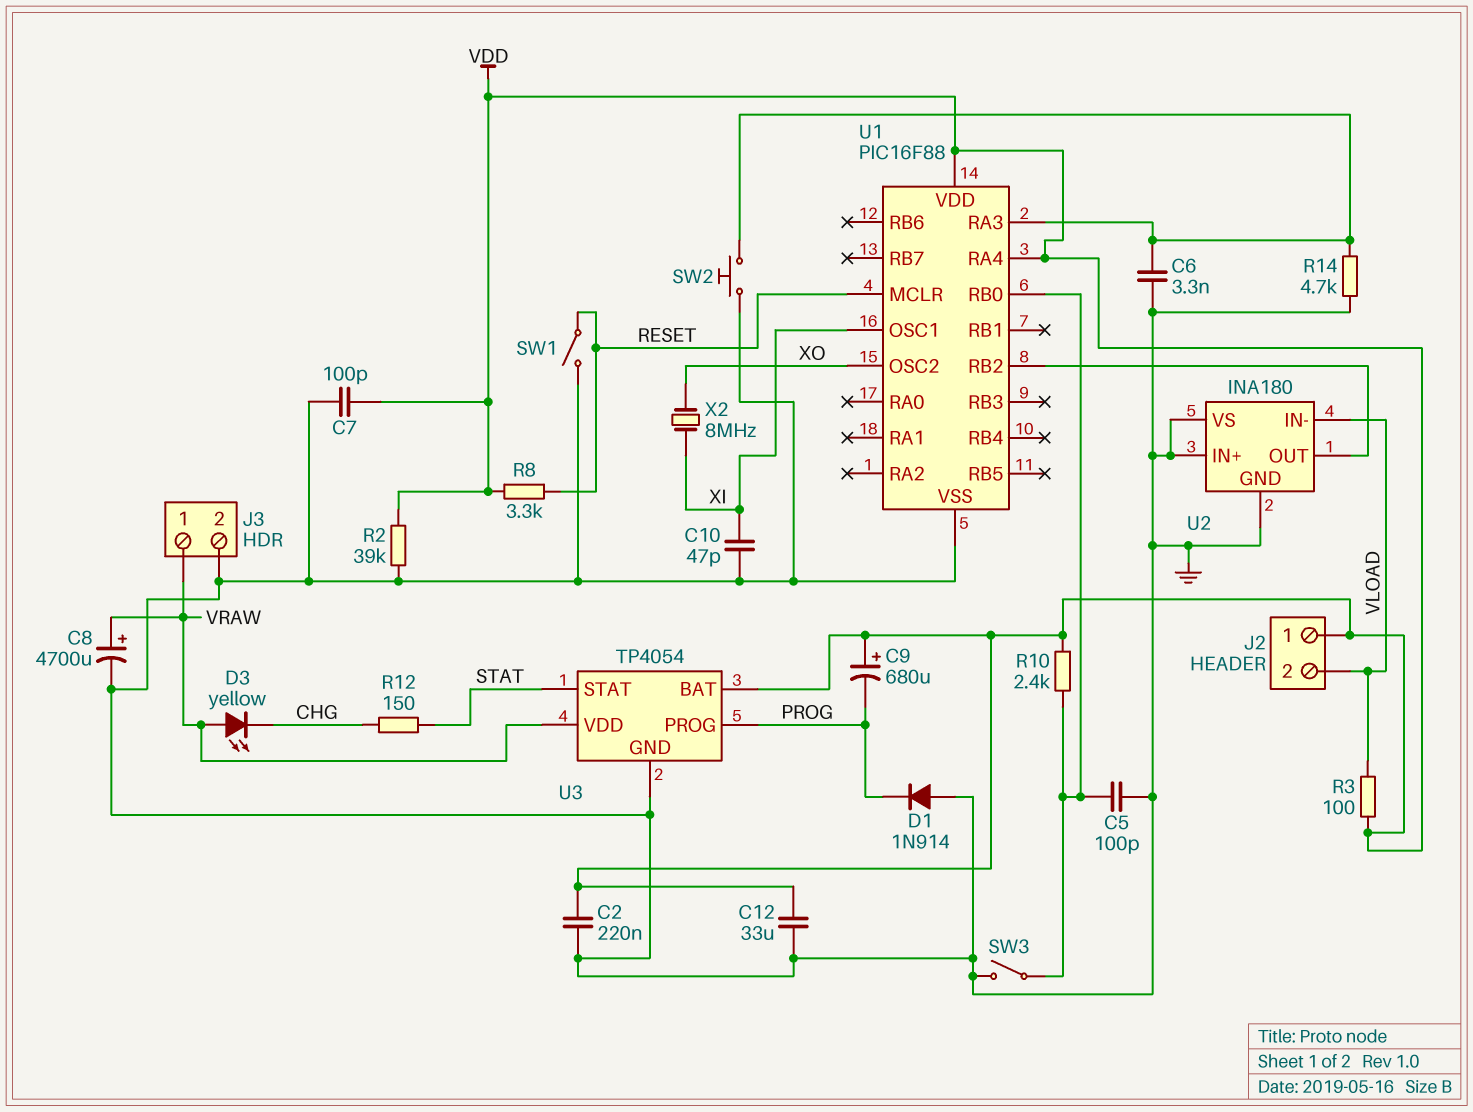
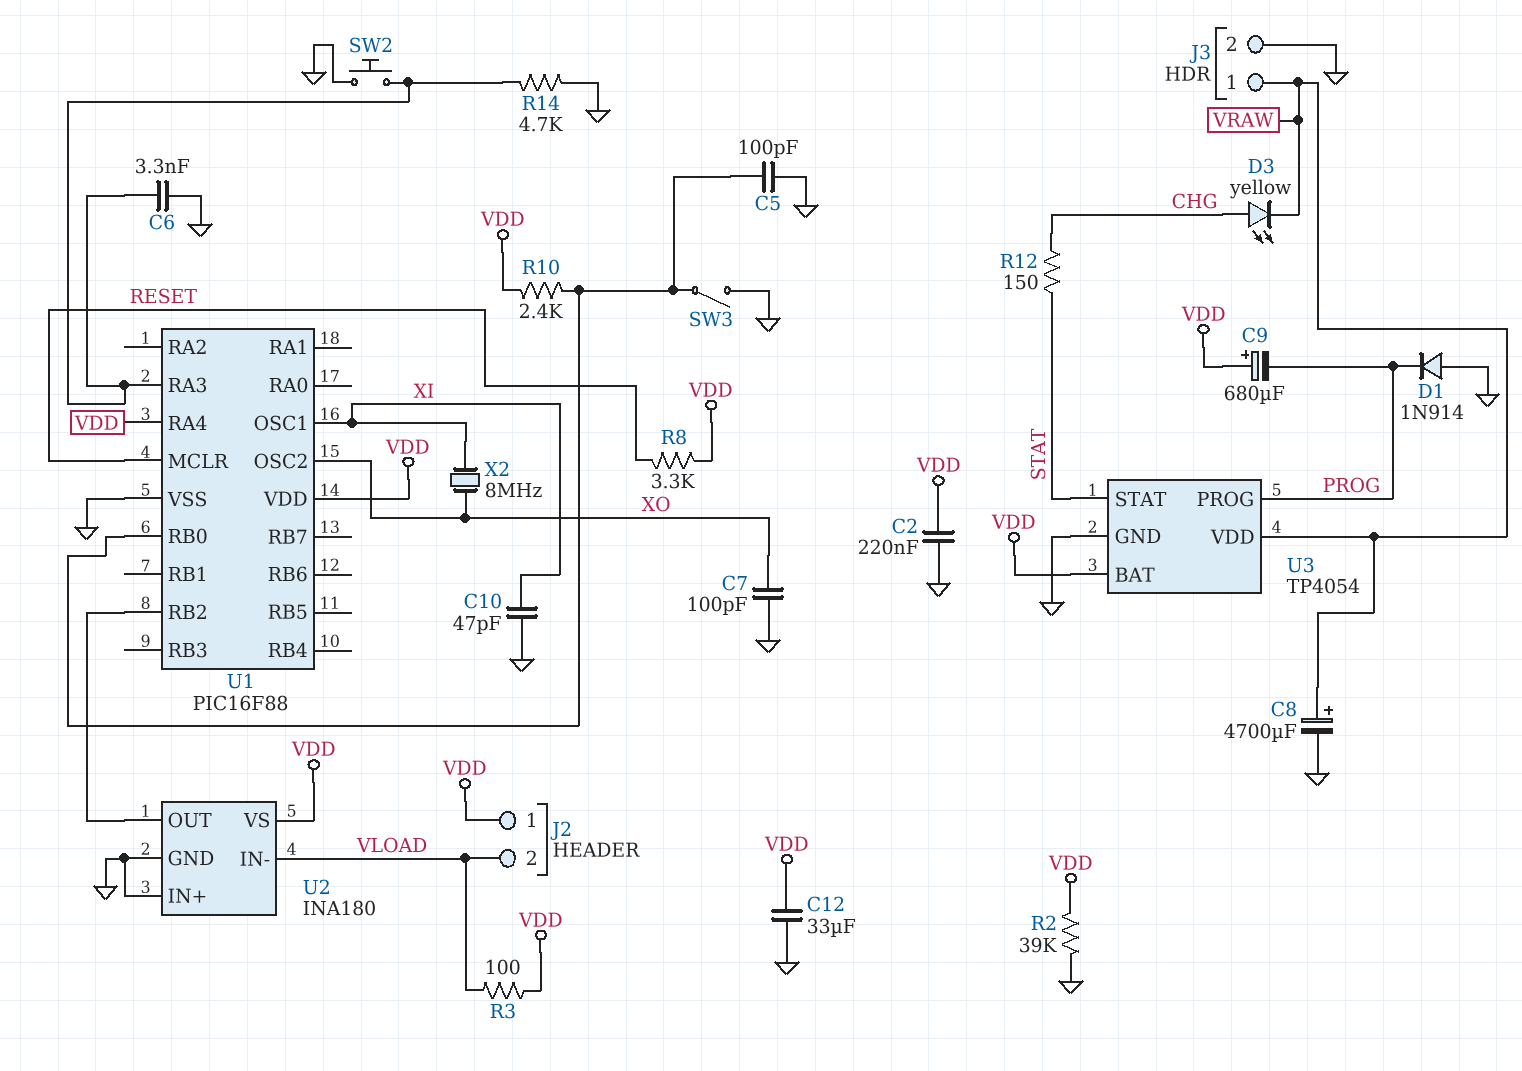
C7: 100pF (GND, VDD) -> 100pF (GND, XO)
D3: LED yellow (A VRAW, K CHG) -> LED yellow (A CHG, K VRAW)
SW1: switch (GND, RESET) -> none
U2 pin VS: GND -> VDD

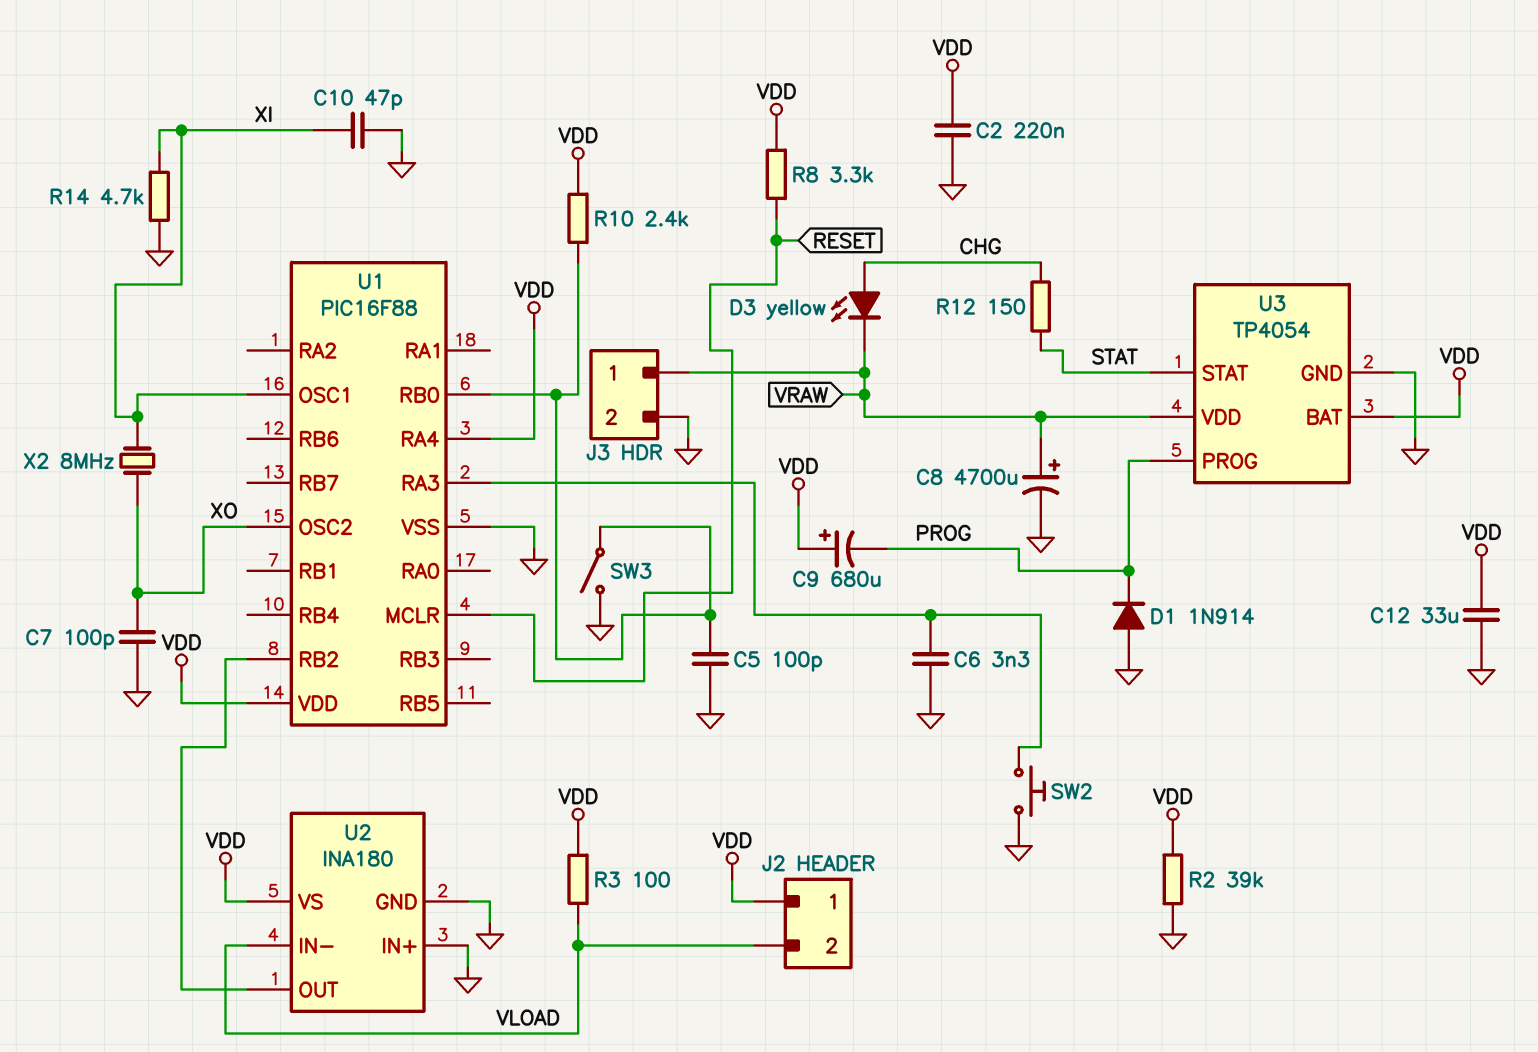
R14: 4.7k (GND, U1/RA3) -> 4.7k (GND, XI)

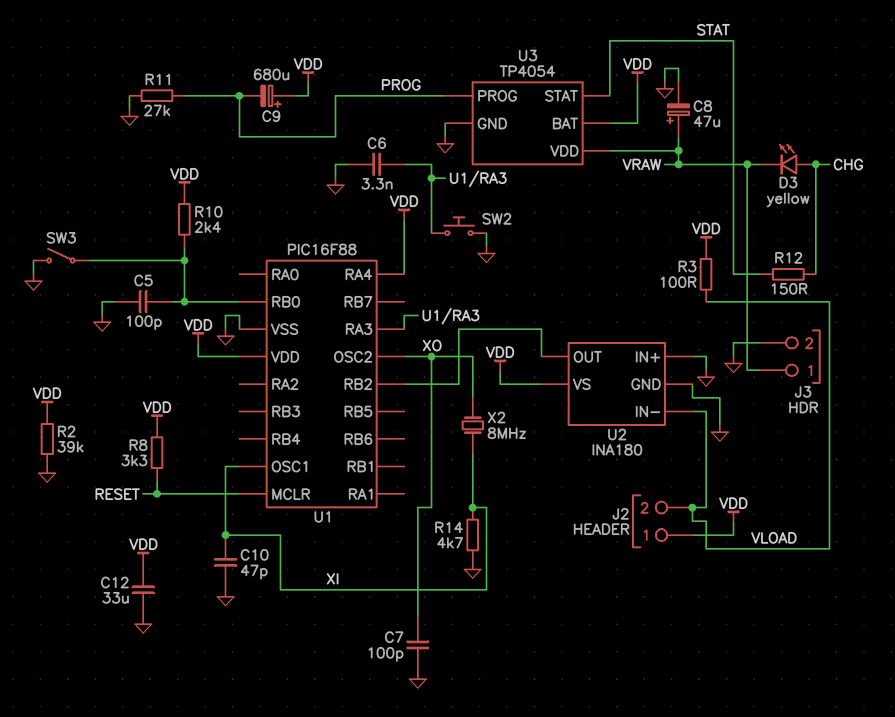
C2: 220nF (GND, VDD) -> none
C8: 4700uF (plus VRAW, minus GND) -> 47uF (plus VRAW, minus GND)
D1: diode 1N914 (A GND, K PROG) -> none
R11: none -> 27k (GND, PROG)

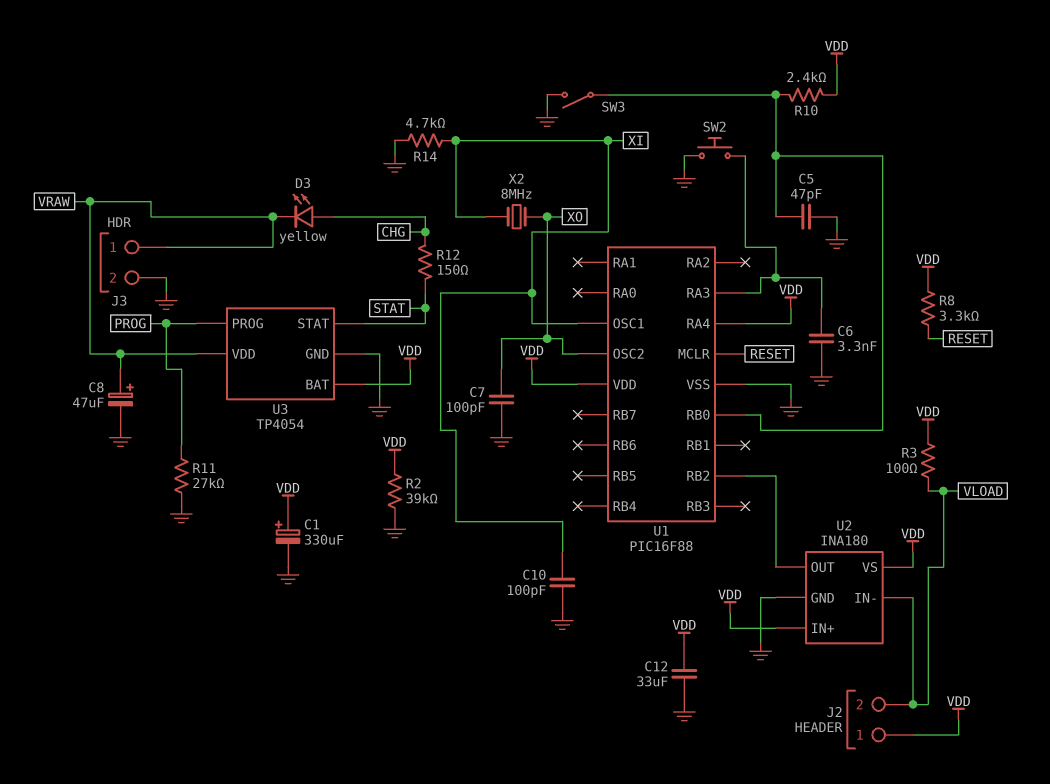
C1: none -> 330uF (plus VDD, minus GND)
C5: 100pF (GND, U1/RB0) -> 47pF (GND, U1/RB0)
C9: 680uF (plus VDD, minus PROG) -> none
C10: 47pF (GND, XI) -> 100pF (GND, XI)
U2 pin IN+: GND -> VDD

